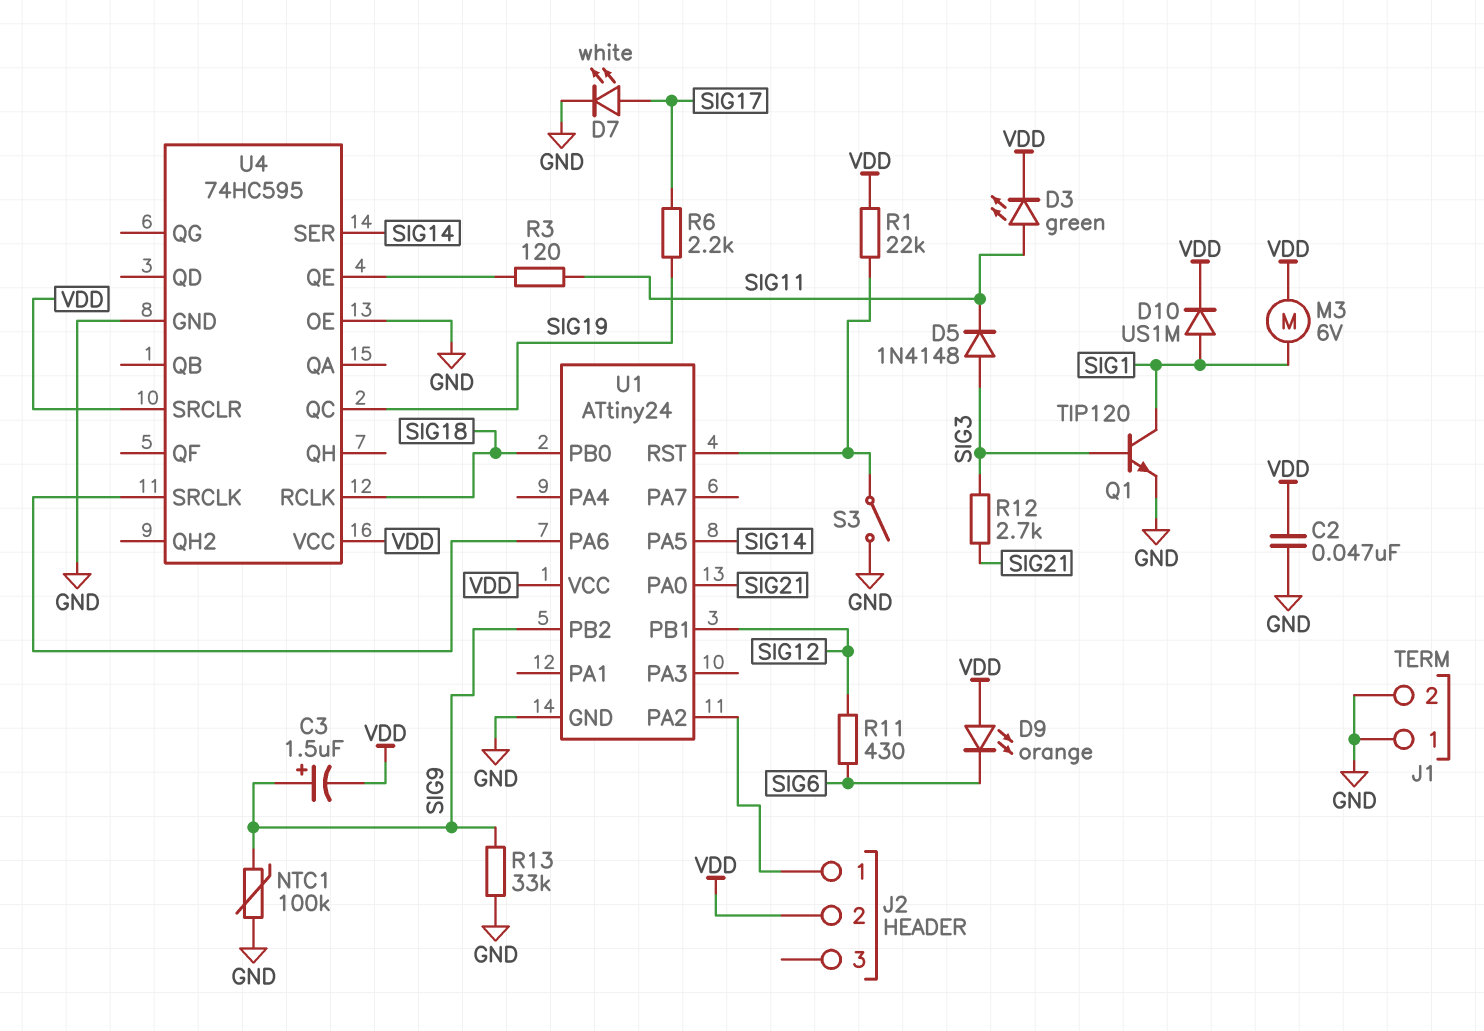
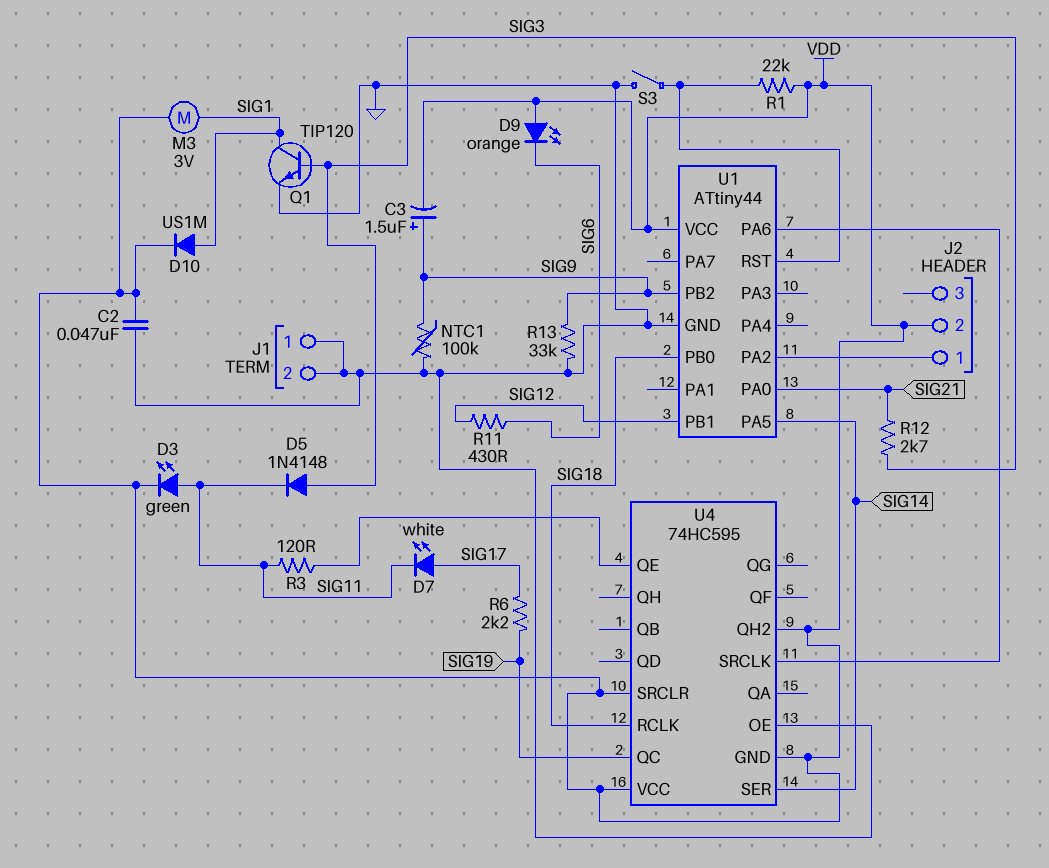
D7: LED white (A SIG17, K GND) -> LED white (A SIG17, K SIG11)
M3: motor 6V (SIG1, VDD) -> motor 3V (SIG1, VDD)
U1: ATtiny24 -> ATtiny44
U4 pin GND: GND -> VDD
U4 pin QH2: none -> VDD

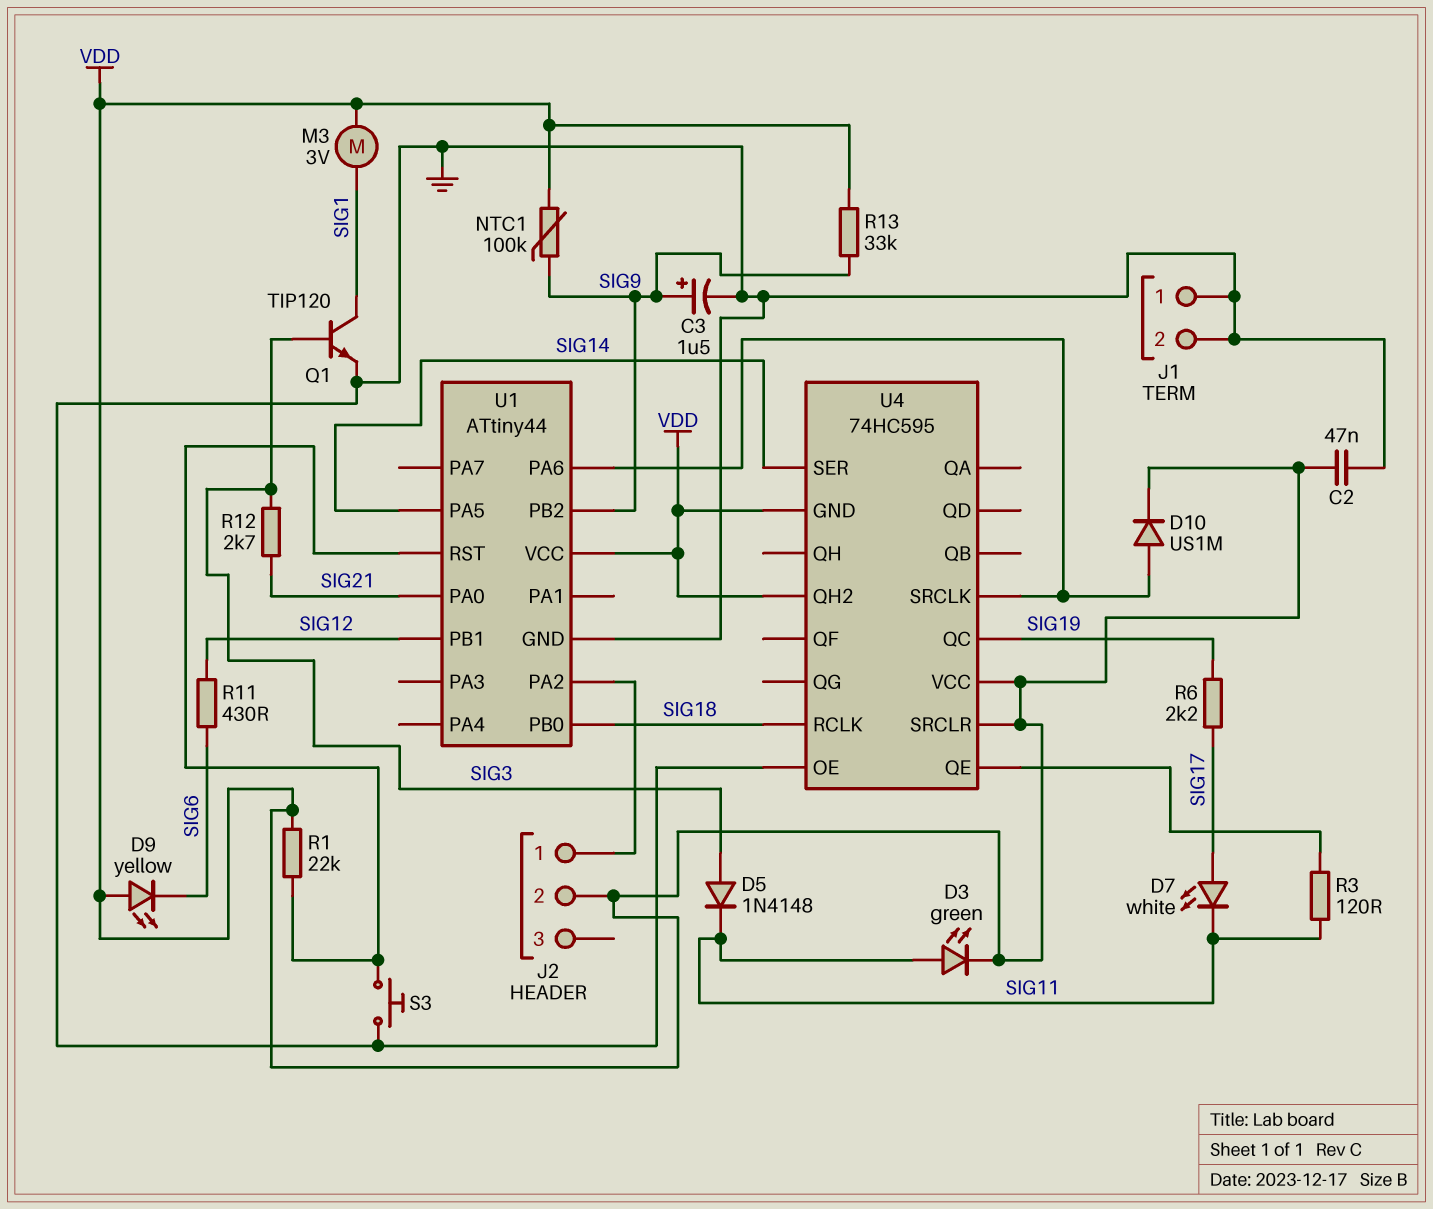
C3: 1.5uF (plus SIG9, minus VDD) -> 1.5uF (plus SIG9, minus GND)
D9: LED orange (A VDD, K SIG6) -> LED yellow (A VDD, K SIG6)
D10: diode US1M (A SIG1, K VDD) -> diode US1M (A U1/PA6, K VDD)
NTC1: 100k (GND, SIG9) -> 100k (SIG9, VDD)
R13: 33k (GND, SIG9) -> 33k (SIG9, VDD)
S3: switch (GND, U1/RST) -> button (GND, U1/RST)

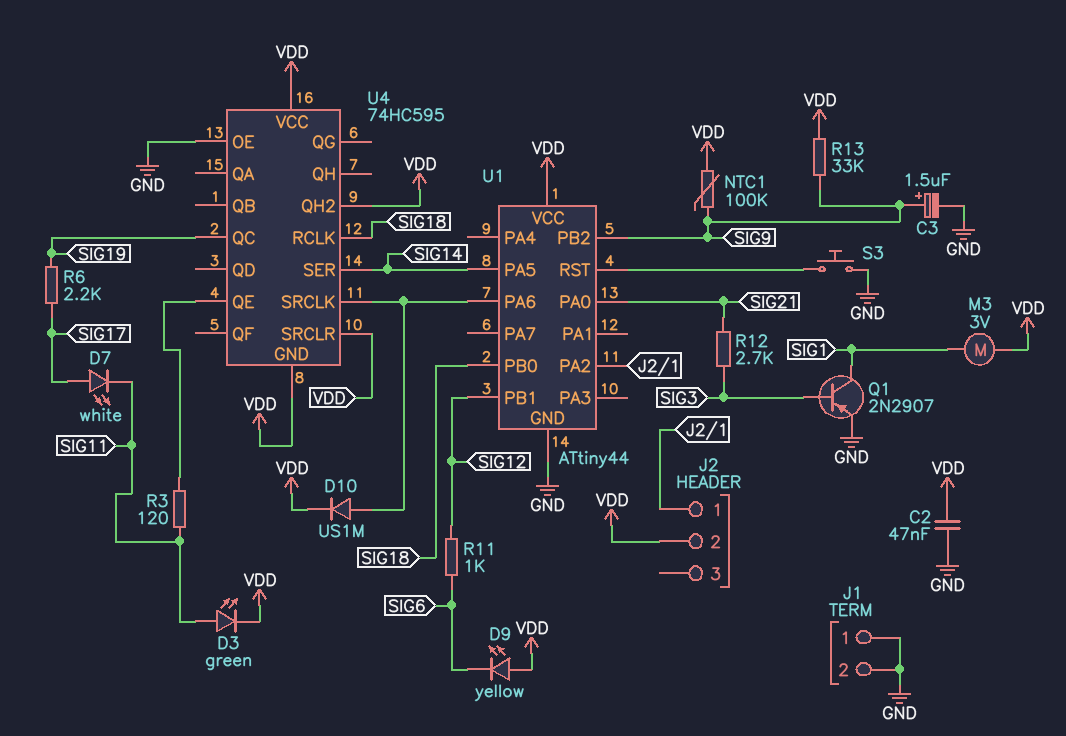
D5: diode 1N4148 (A SIG3, K SIG11) -> none
Q1: NPN TIP120 (B SIG3, C SIG1, E GND) -> PNP 2N2907 (B SIG3, C SIG1, E GND)
R1: 22k (U1/RST, VDD) -> none
R11: 430 (SIG6, SIG12) -> 1k (SIG6, SIG12)

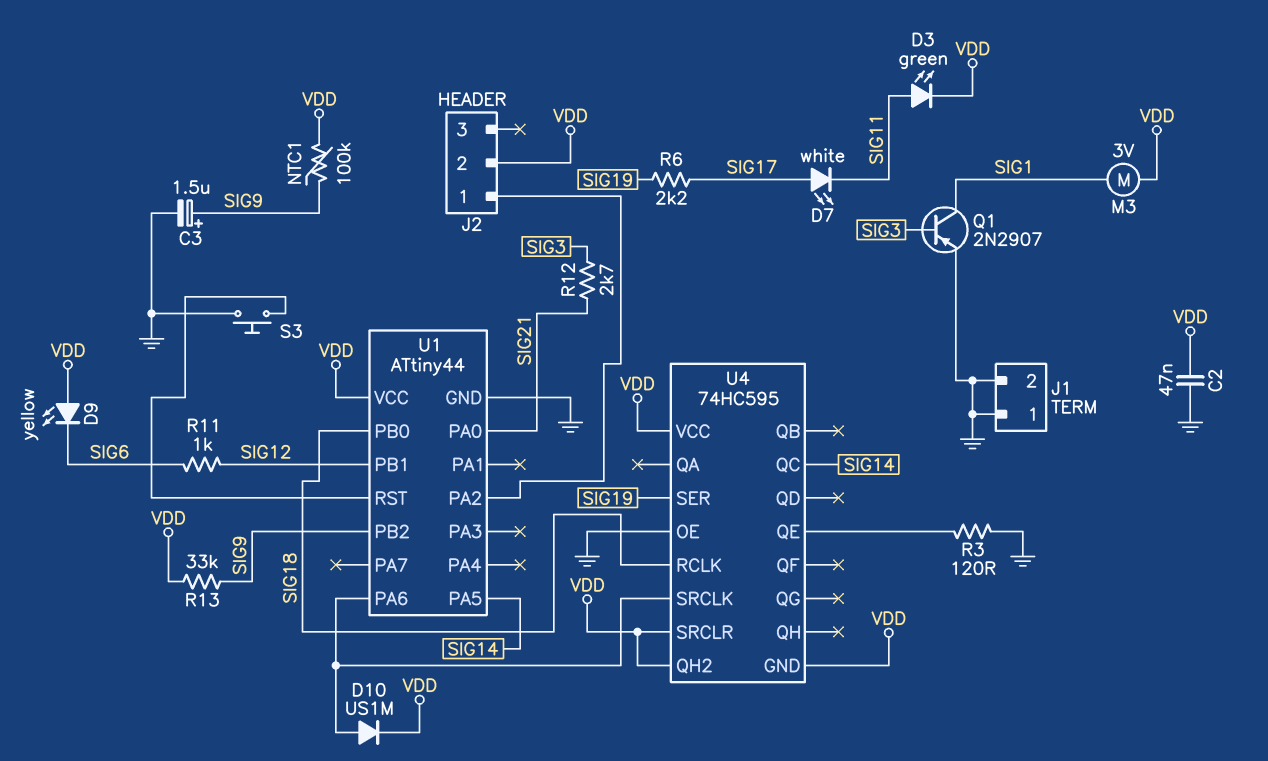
R3: 120 (SIG11, U4/QE) -> 120 (GND, U4/QE)
U4 pin QC: SIG19 -> SIG14
U4 pin SER: SIG14 -> SIG19

